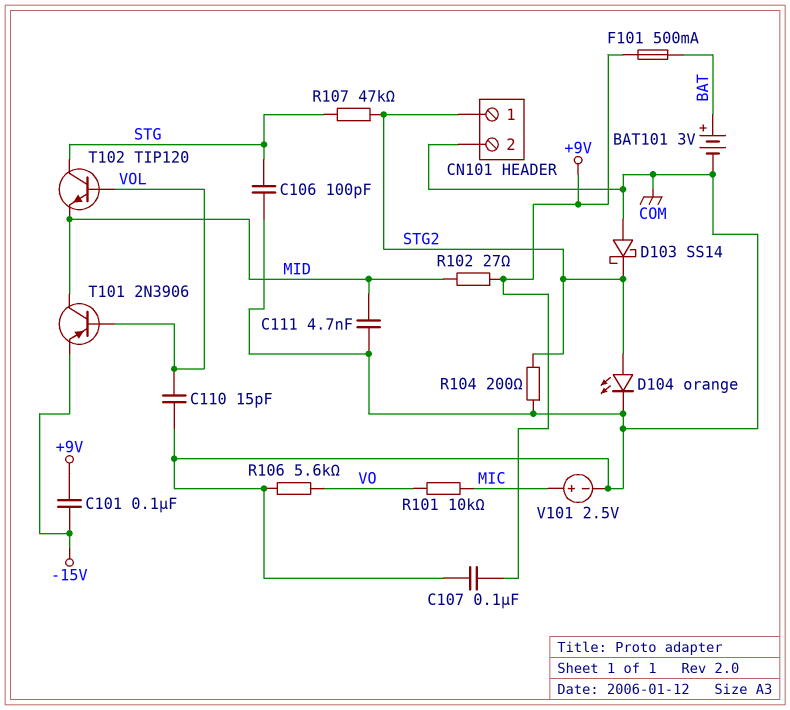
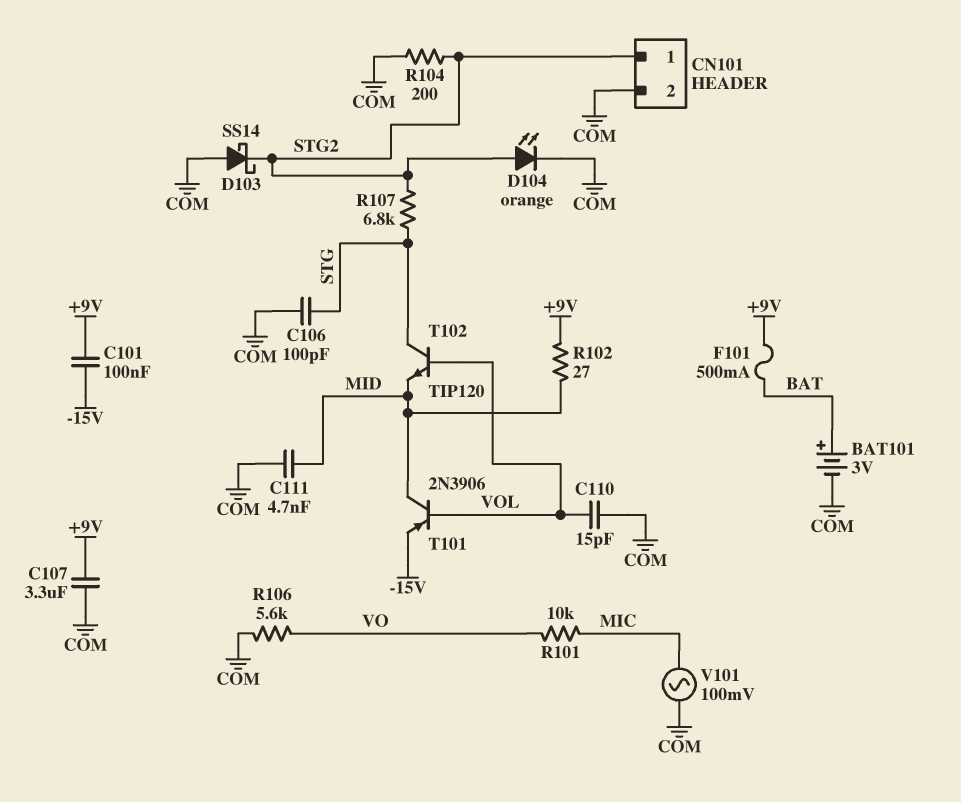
C107: 100nF (+9V, COM) -> 3.3uF (+9V, COM)
R107: 47k (STG, STG2) -> 6.8k (STG, STG2)
V101: 2.5V (plus MIC, minus COM) -> AC 100mV (COM, MIC)

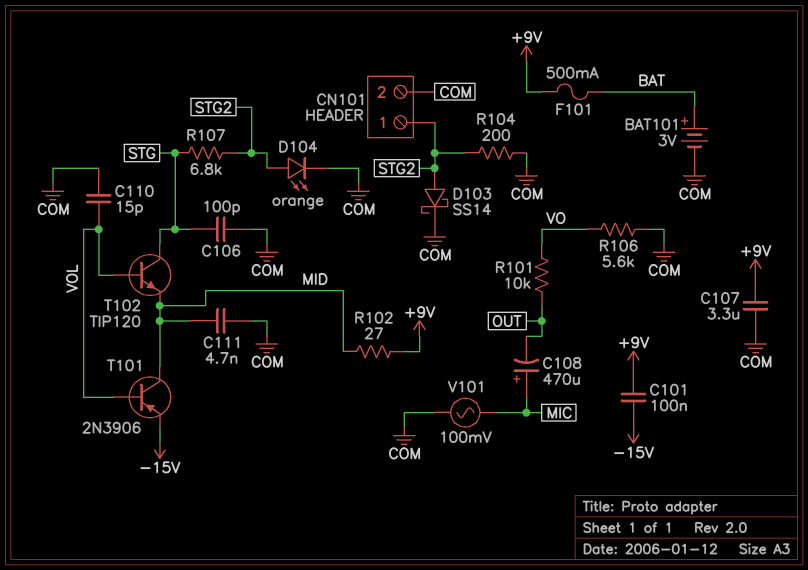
C108: none -> 470uF (plus MIC, minus OUT)
D103: schottky SS14 (A COM, K STG2) -> schottky SS14 (A STG2, K COM)
R101: 10k (MIC, VO) -> 10k (OUT, VO)

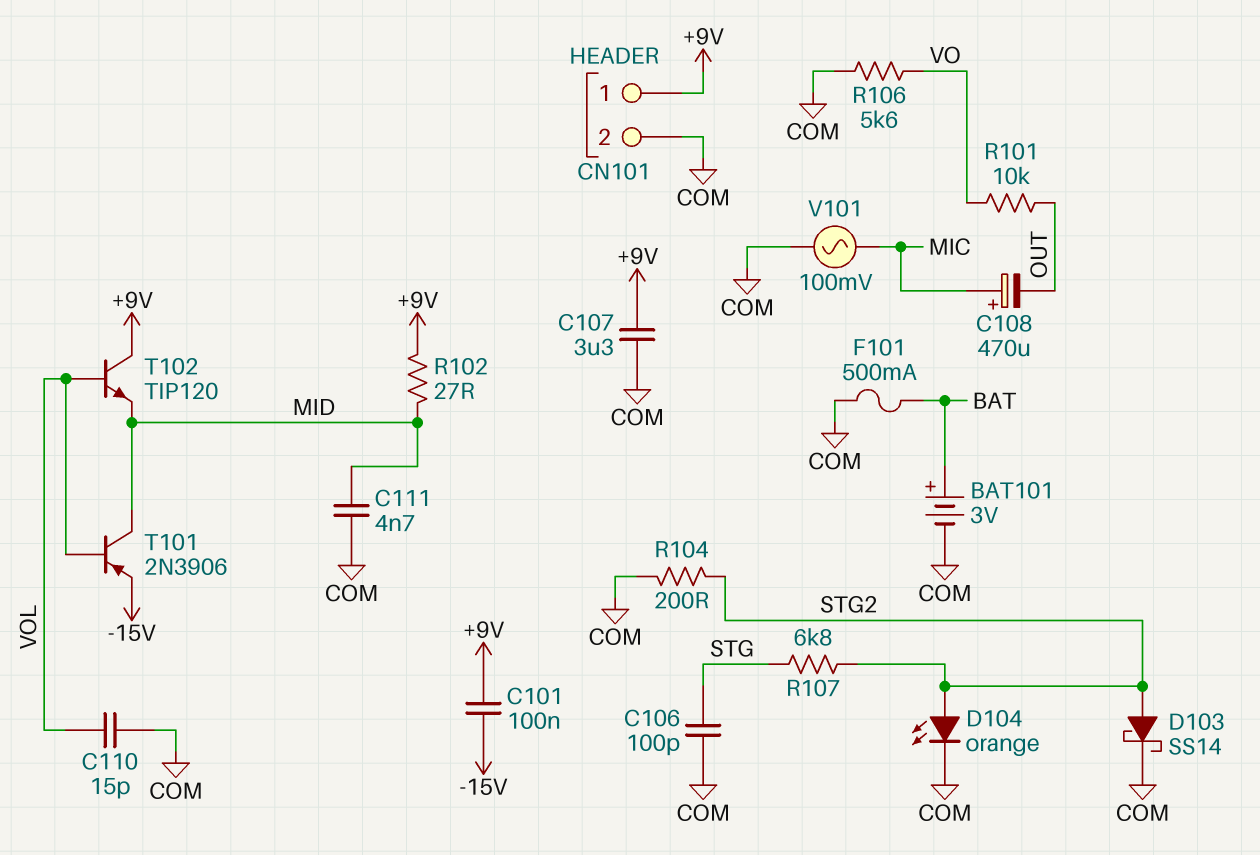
CN101 pin 1: STG2 -> +9V
F101: 500mA (+9V, BAT) -> 500mA (BAT, COM)
T102: NPN TIP120 (B VOL, C STG, E MID) -> NPN TIP120 (B VOL, C +9V, E MID)

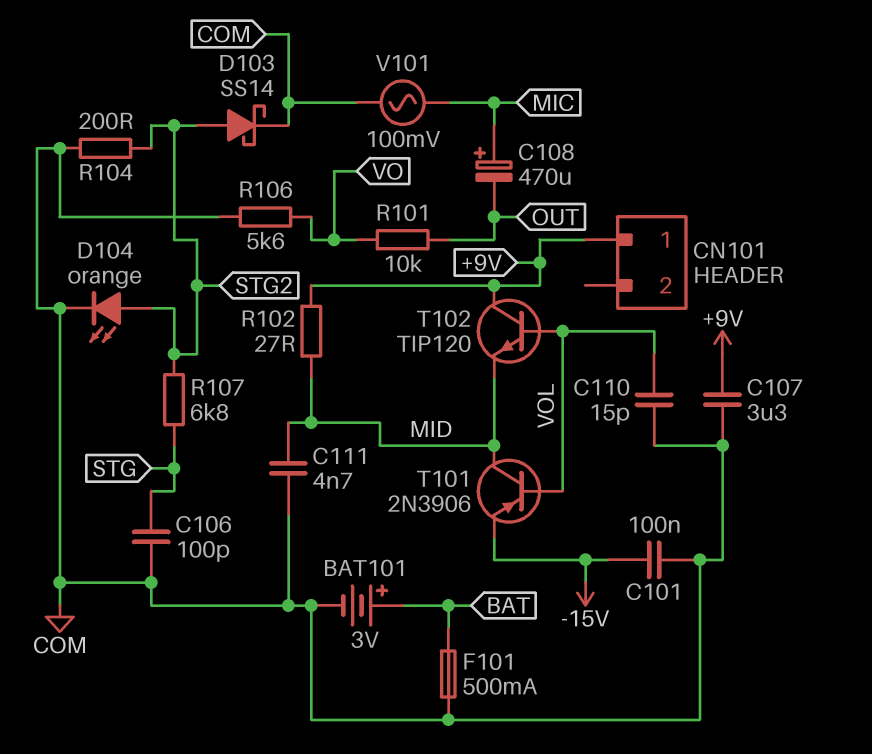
C101: 100nF (+9V, -15V) -> 100nF (-15V, COM)
CN101 pin 2: COM -> none

